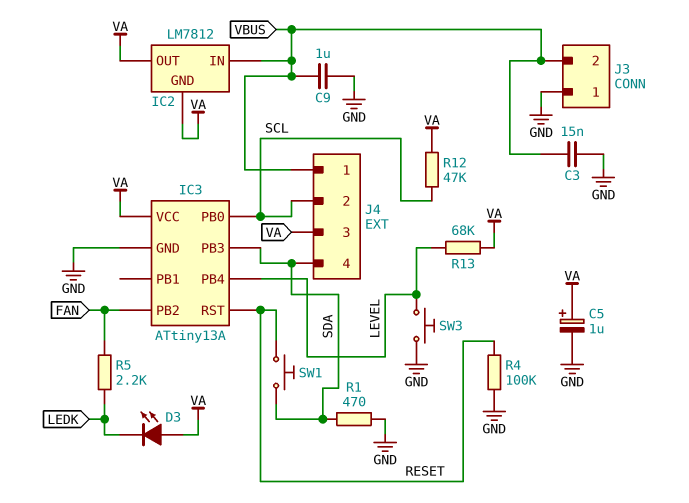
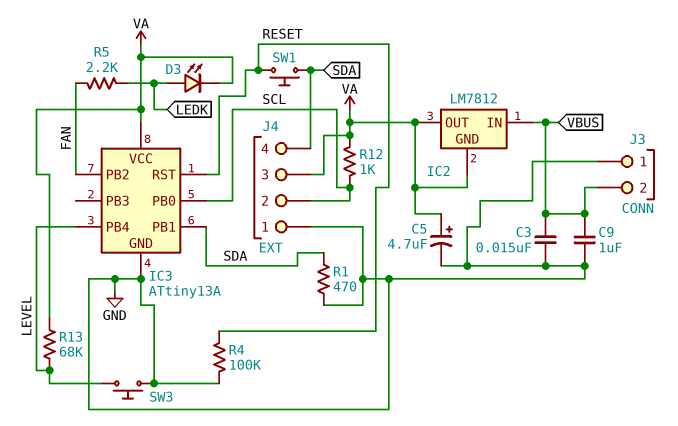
C5: 1uF (plus VA, minus GND) -> 4.7uF (plus VA, minus GND)
D3: LED (A VA, K LEDK) -> LED (A LEDK, K VA)
IC3 pin PB1: none -> SDA
IC3 pin PB3: SDA -> none
J4 pin 1: VBUS -> GND
R12: 47k (SCL, VA) -> 1k (SCL, VA)

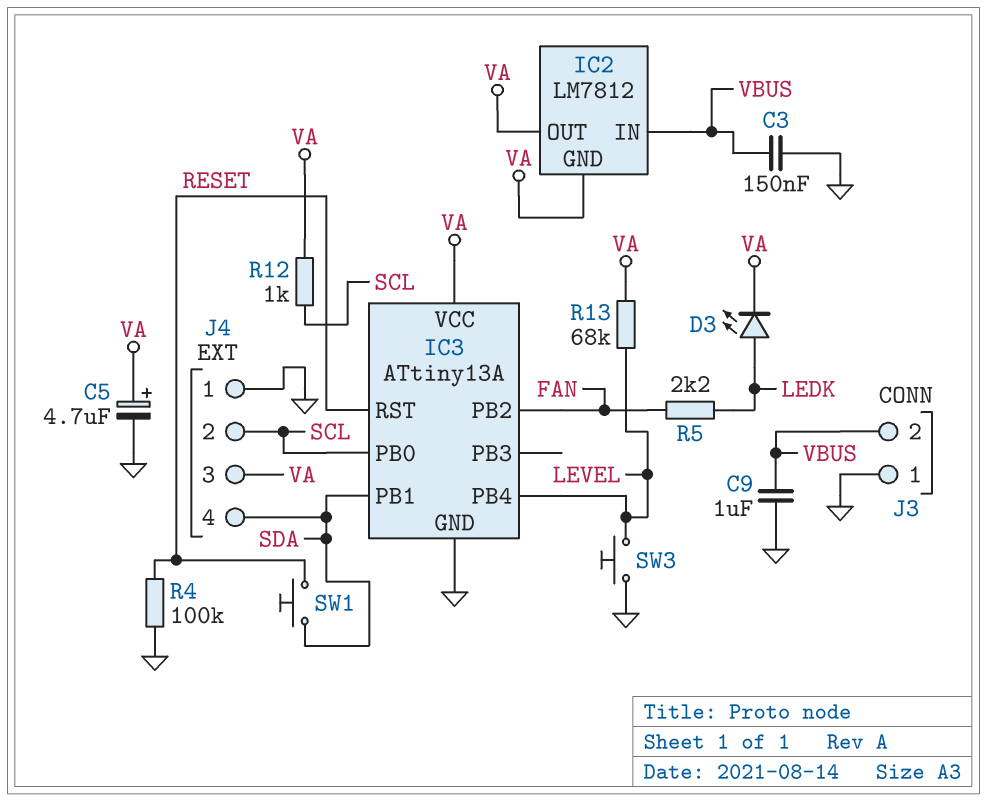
C3: 15nF (GND, VBUS) -> 150nF (GND, VBUS)
R1: 470 (GND, SDA) -> none

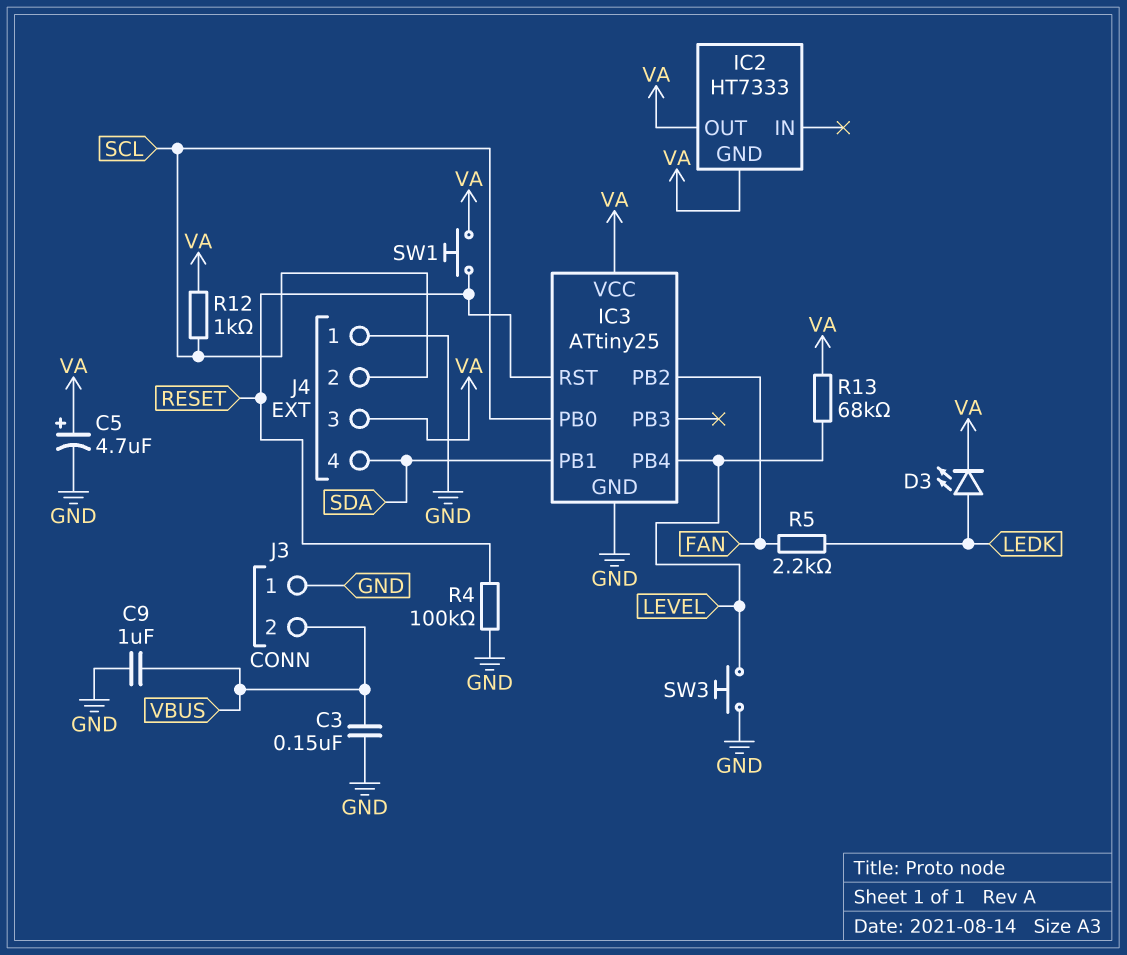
IC2: LM7812 -> HT7333
IC2 pin IN: VBUS -> none
IC3: ATtiny13A -> ATtiny25
SW1: button (RESET, SDA) -> button (RESET, VA)

